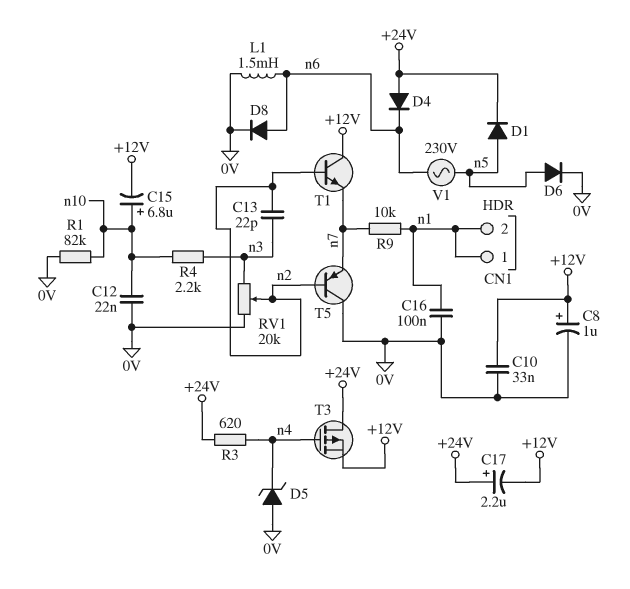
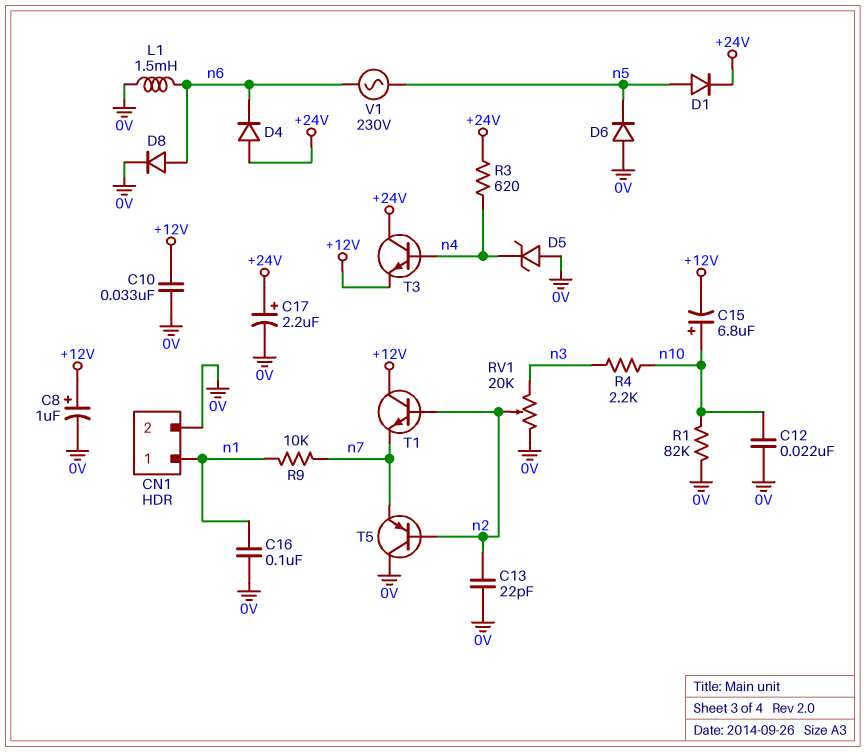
C13: 22pF (n2, n3) -> 22pF (0V, n2)
C17: 2.2uF (plus +24V, minus +12V) -> 2.2uF (plus +24V, minus 0V)
CN1 pin 2: n1 -> 0V
D6: diode (A n5, K 0V) -> diode (A 0V, K n5)
T3: PMOS (G n4, D +24V, S +12V) -> NPN (B n4, C +24V, E +12V)

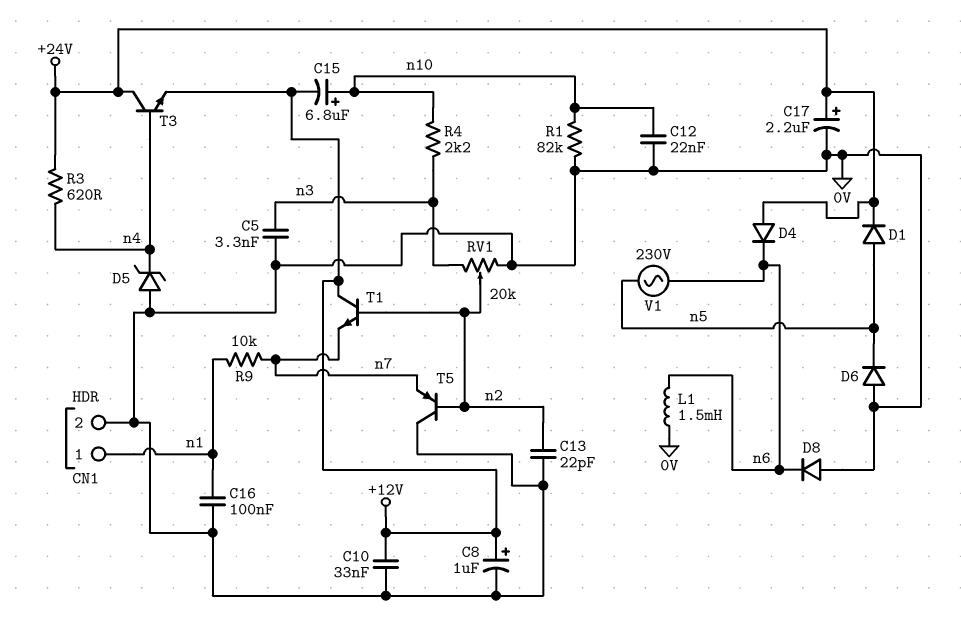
C5: none -> 3.3nF (0V, n3)
D8: diode (A n6, K 0V) -> diode (A 0V, K n6)

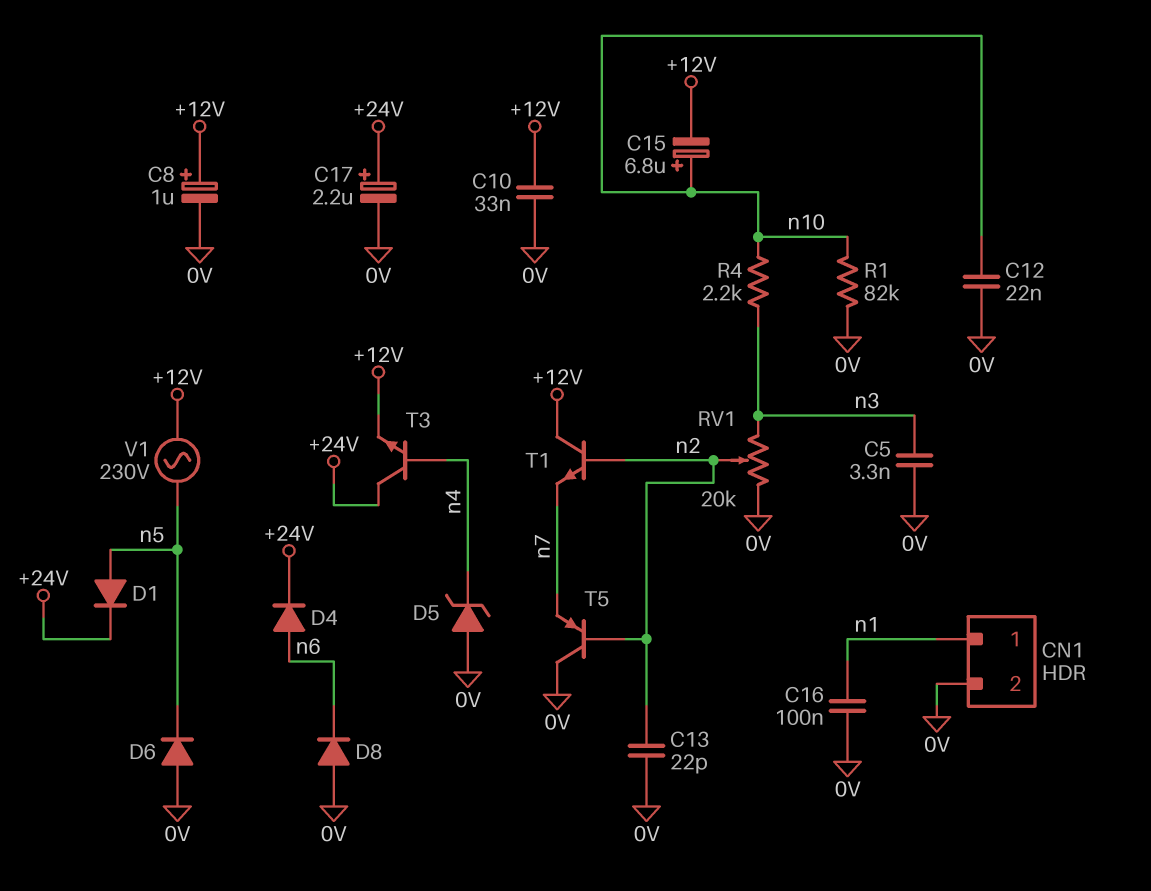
D4: diode (A +24V, K n6) -> diode (A n6, K +24V)
L1: 1.5mH (0V, n6) -> none
R3: 620 (+24V, n4) -> none
R9: 10k (n1, n7) -> none
V1: AC 230V (n5, n6) -> AC 230V (+12V, n5)

